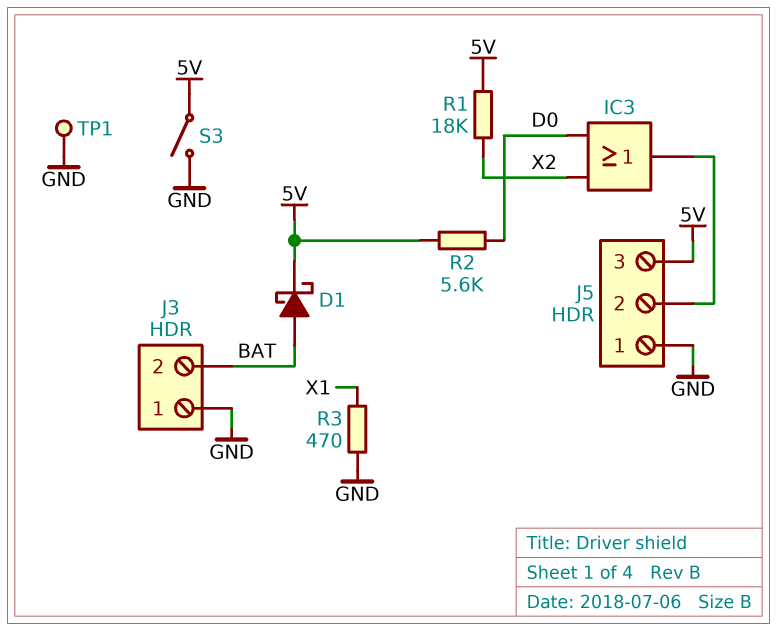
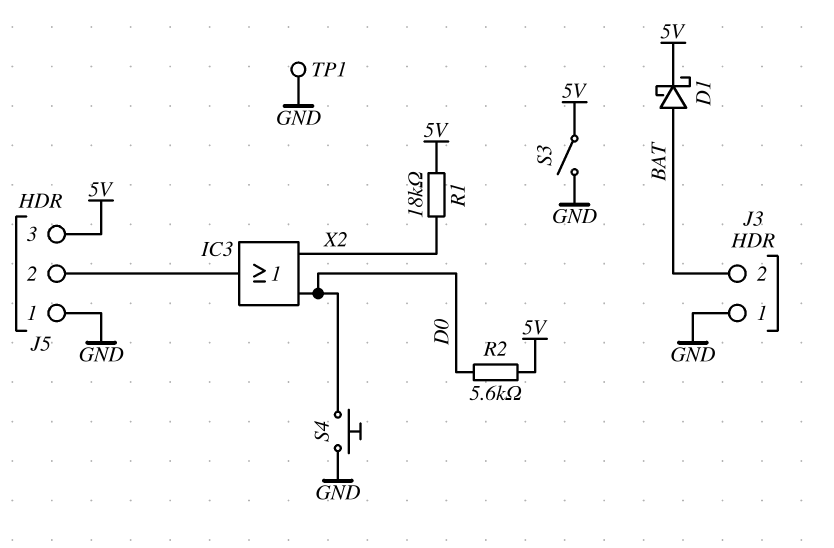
R3: 470 (GND, X1) -> none
S4: none -> button (D0, GND)

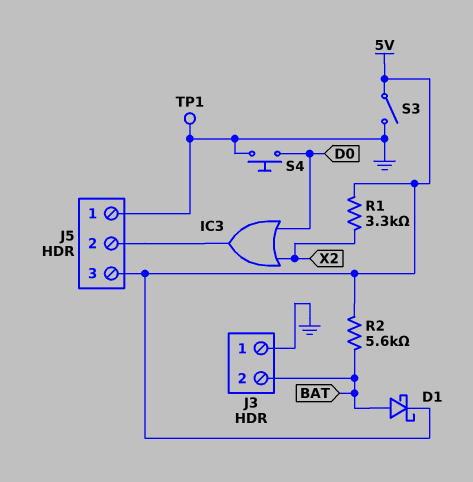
R1: 18k (5V, X2) -> 3.3k (5V, X2)
R2: 5.6k (5V, D0) -> 5.6k (5V, BAT)

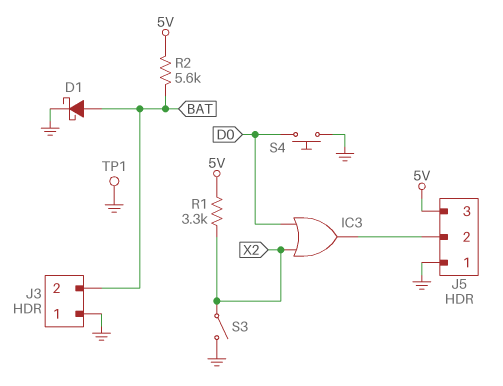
D1: schottky (A BAT, K 5V) -> schottky (A BAT, K GND)
S3: switch (5V, GND) -> switch (GND, X2)

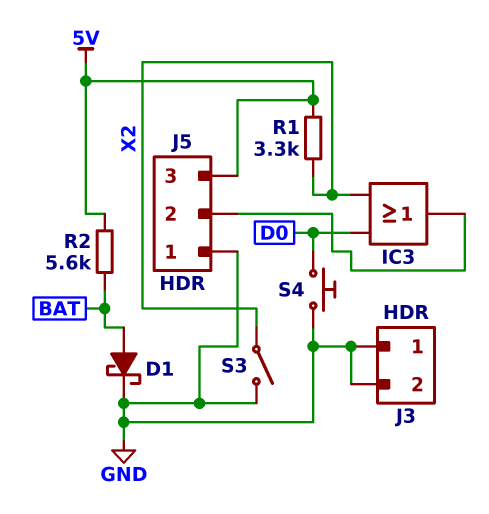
J3 pin 2: BAT -> GND
TP1: test point (GND) -> none

